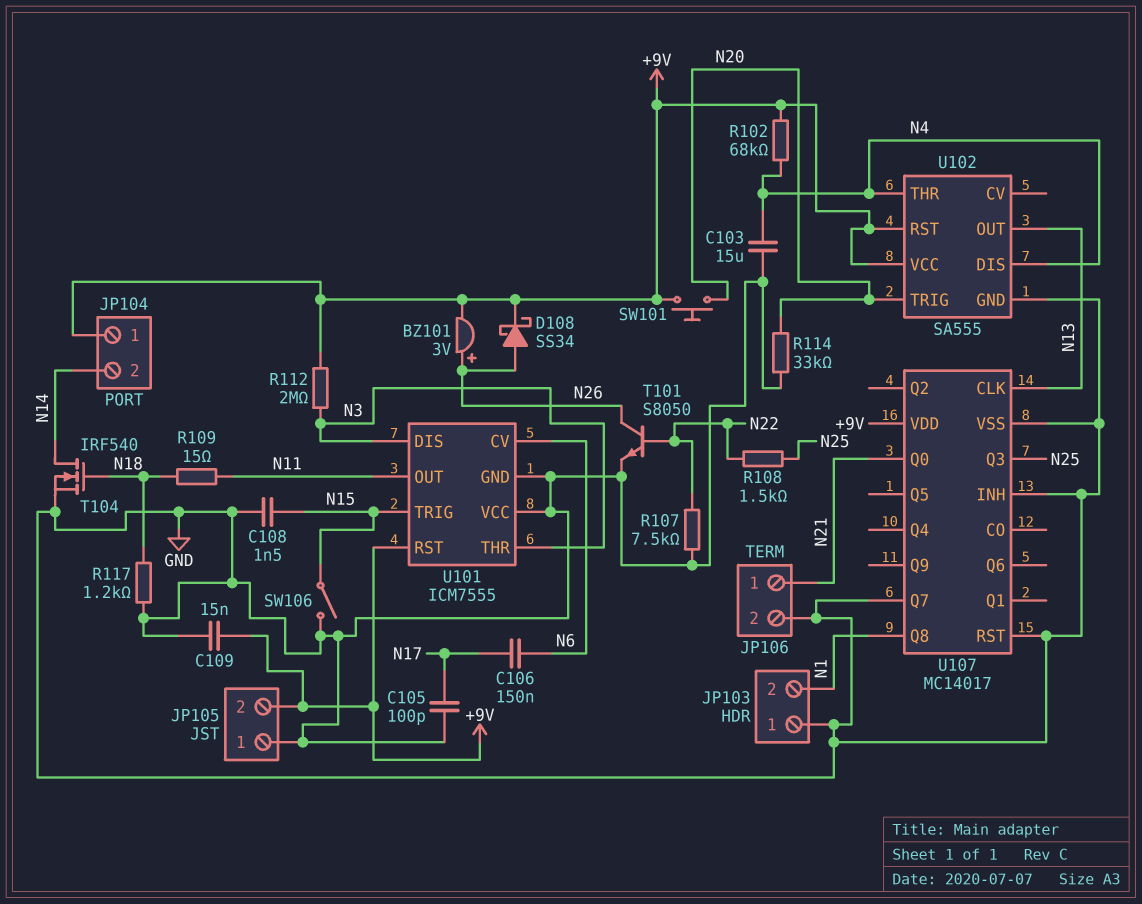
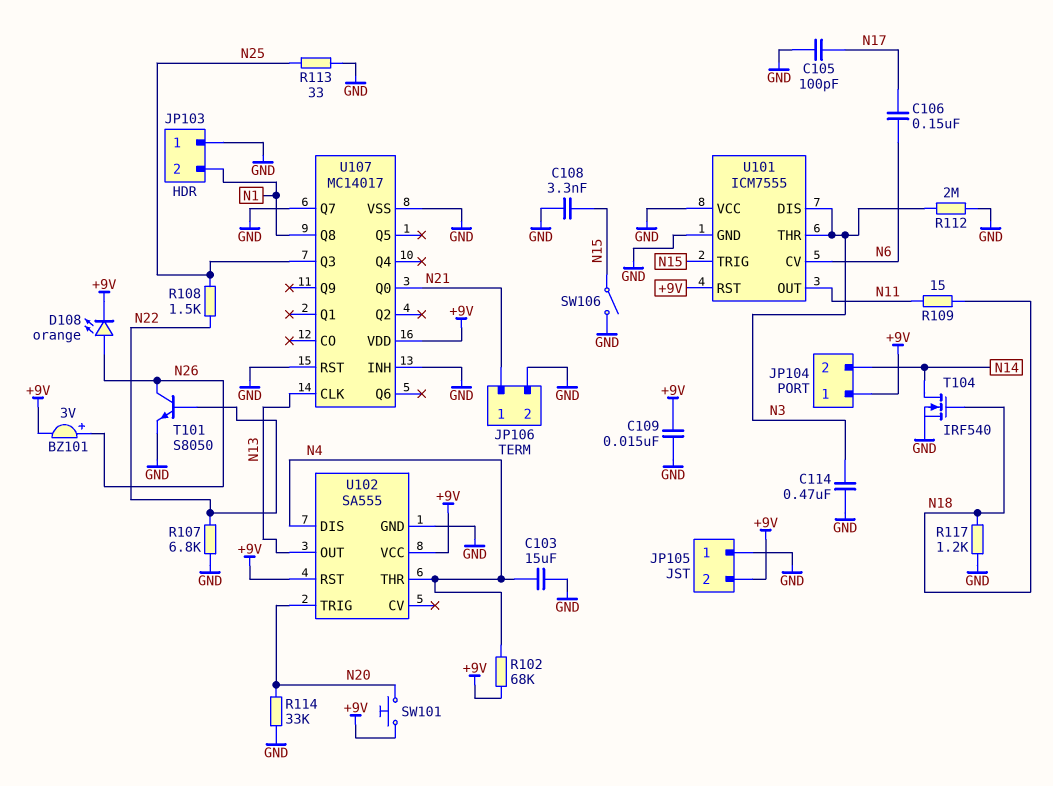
C108: 1.5nF (GND, N15) -> 3.3nF (GND, N15)
C114: none -> 470nF (GND, N3)
D108: schottky SS34 (A N26, K +9V) -> LED orange (A N26, K +9V)
R107: 7.5k (GND, N22) -> 6.8k (GND, N22)
R112: 2M (+9V, N3) -> 2M (GND, N3)
R113: none -> 33 (GND, N25)

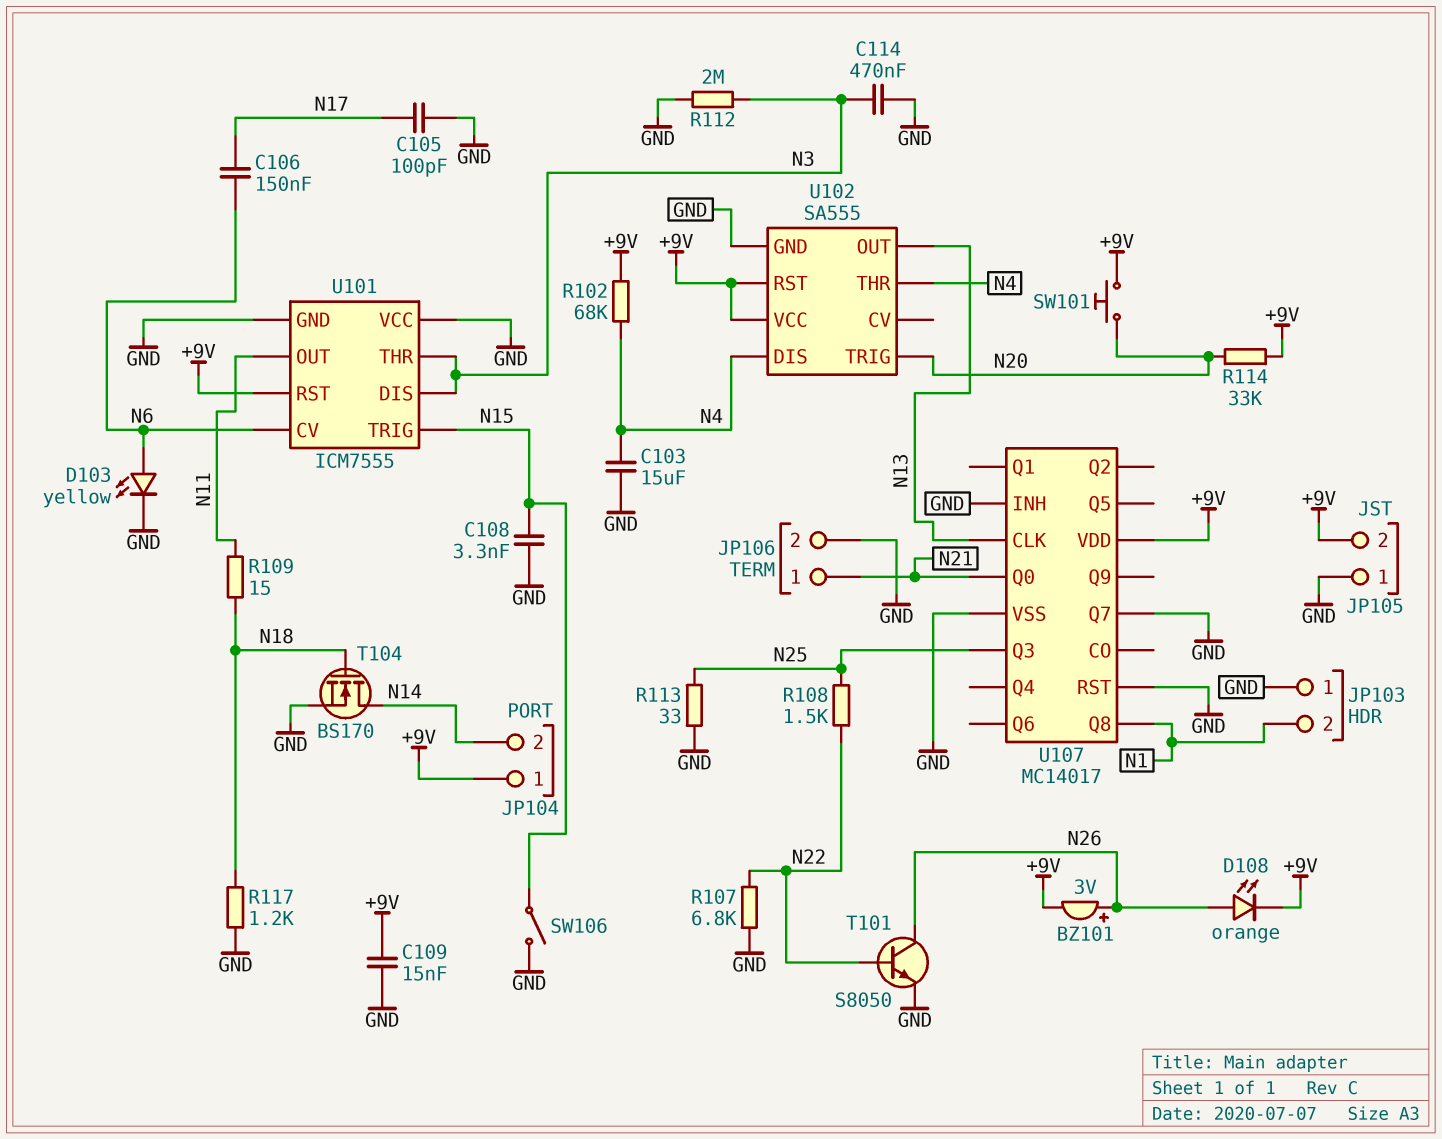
D103: none -> LED yellow (A N6, K GND)
R114: 33k (GND, N20) -> 33k (+9V, N20)
T104: NMOS IRF540 (G N18, D N14, S GND) -> NMOS BS170 (G N18, D N14, S GND)

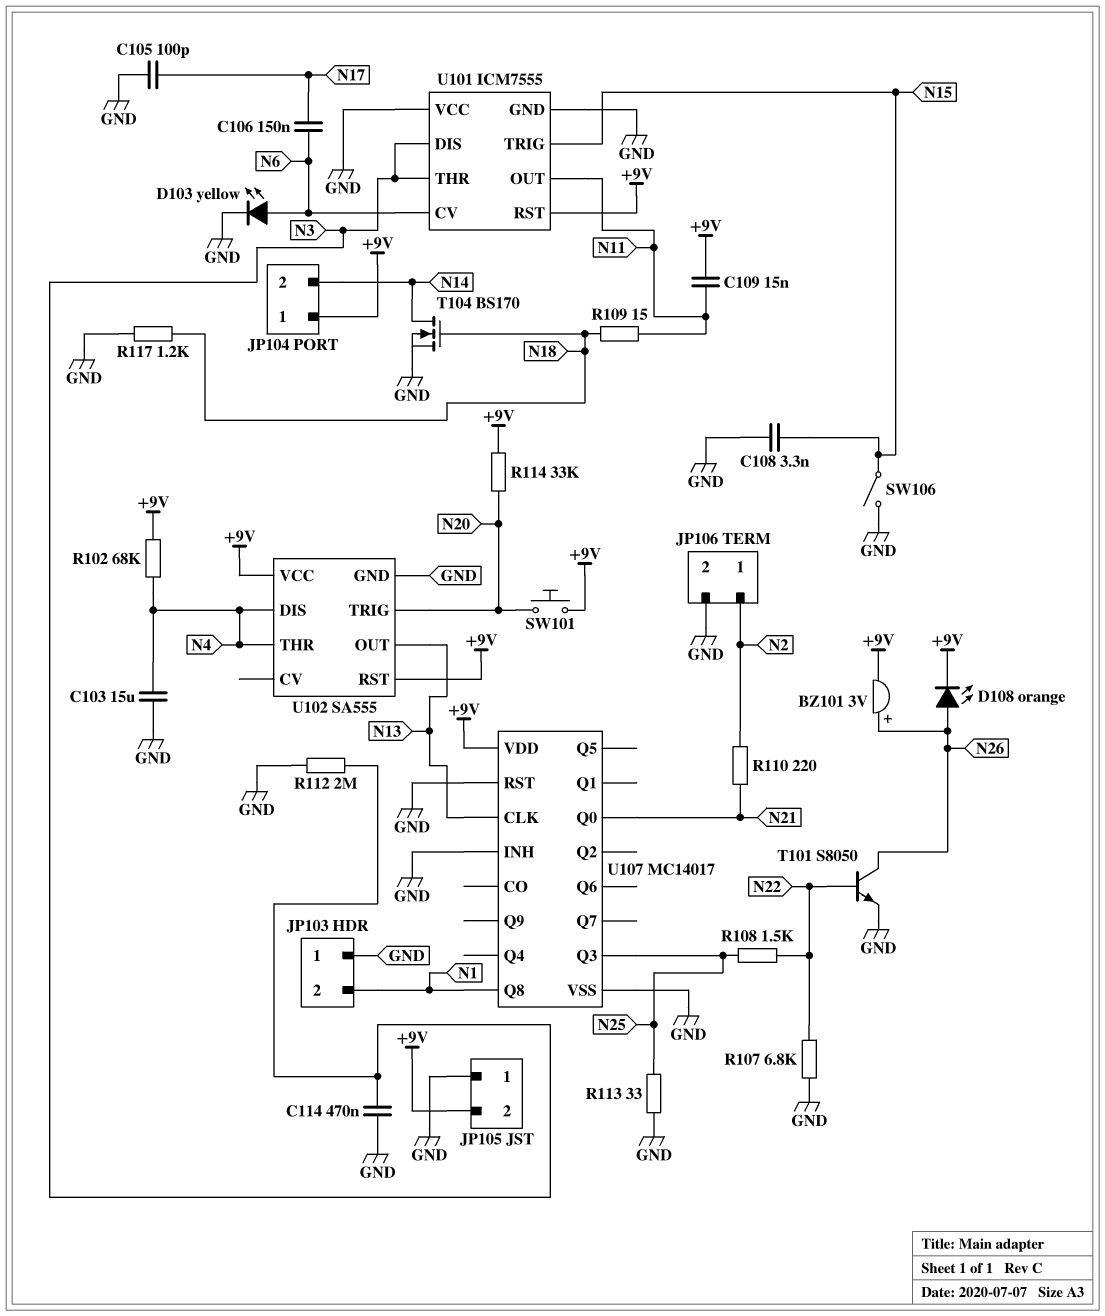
C109: 15nF (+9V, GND) -> 15nF (+9V, N11)
JP106 pin 1: N21 -> N2
R110: none -> 220 (N2, N21)
U107 pin Q7: GND -> none

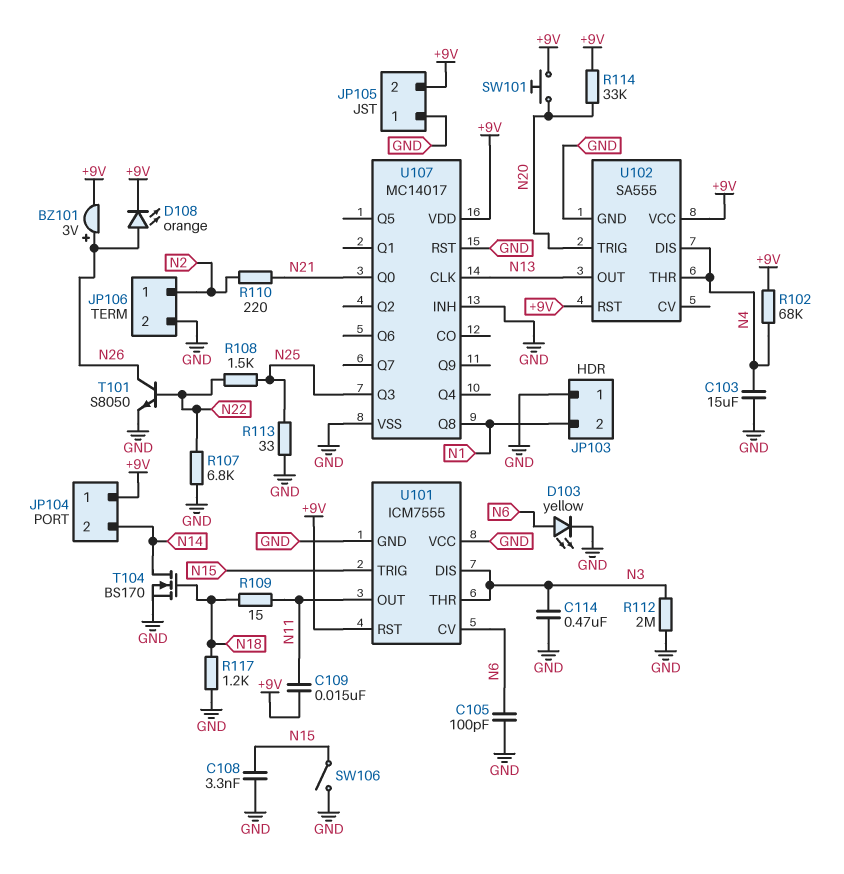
C105: 100pF (GND, N17) -> 100pF (GND, N6)
C106: 150nF (N6, N17) -> none

